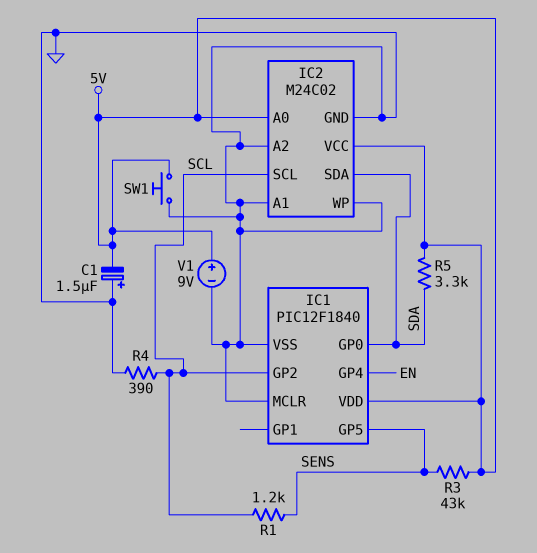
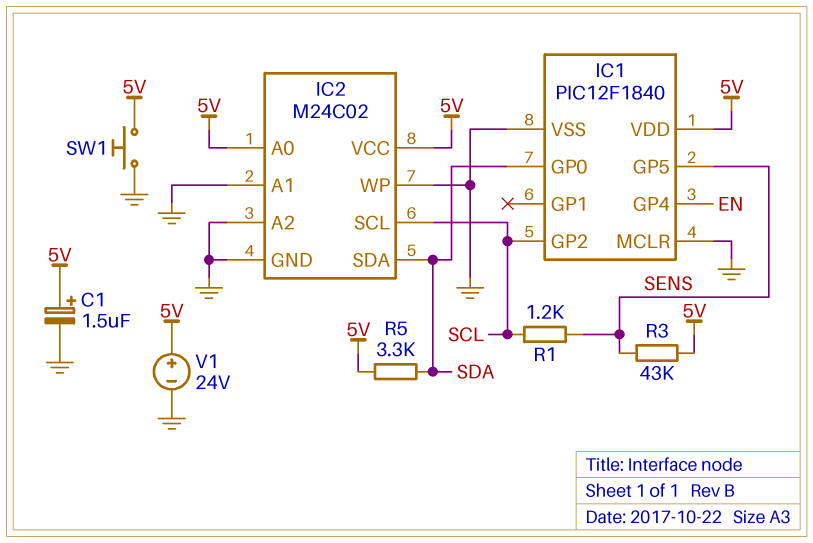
C1: 1.5uF (plus GND, minus 5V) -> 1.5uF (plus 5V, minus GND)
R4: 390 (GND, SCL) -> none
V1: 9V (plus 5V, minus GND) -> 24V (plus 5V, minus GND)

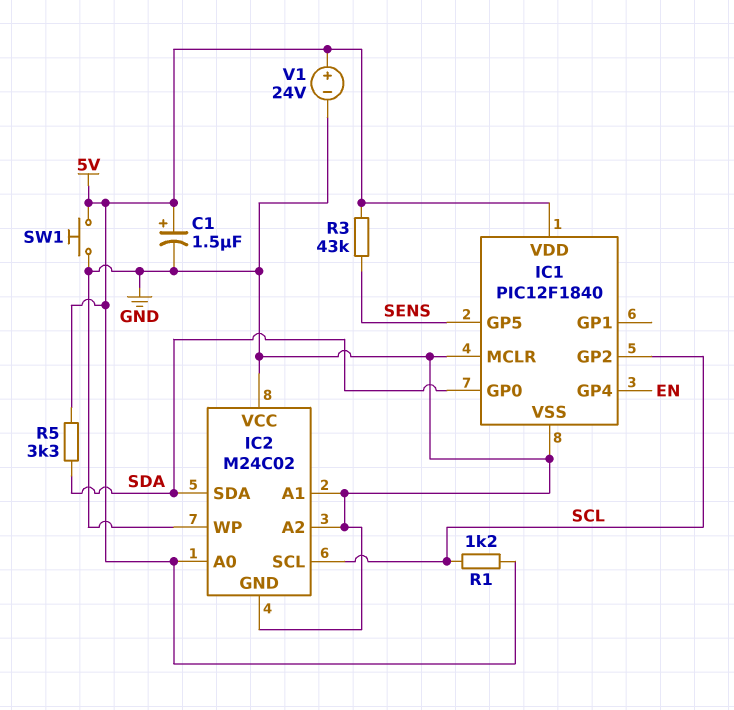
IC2 pin VCC: 5V -> GND
R1: 1.2k (SCL, SENS) -> 1.2k (5V, SCL)

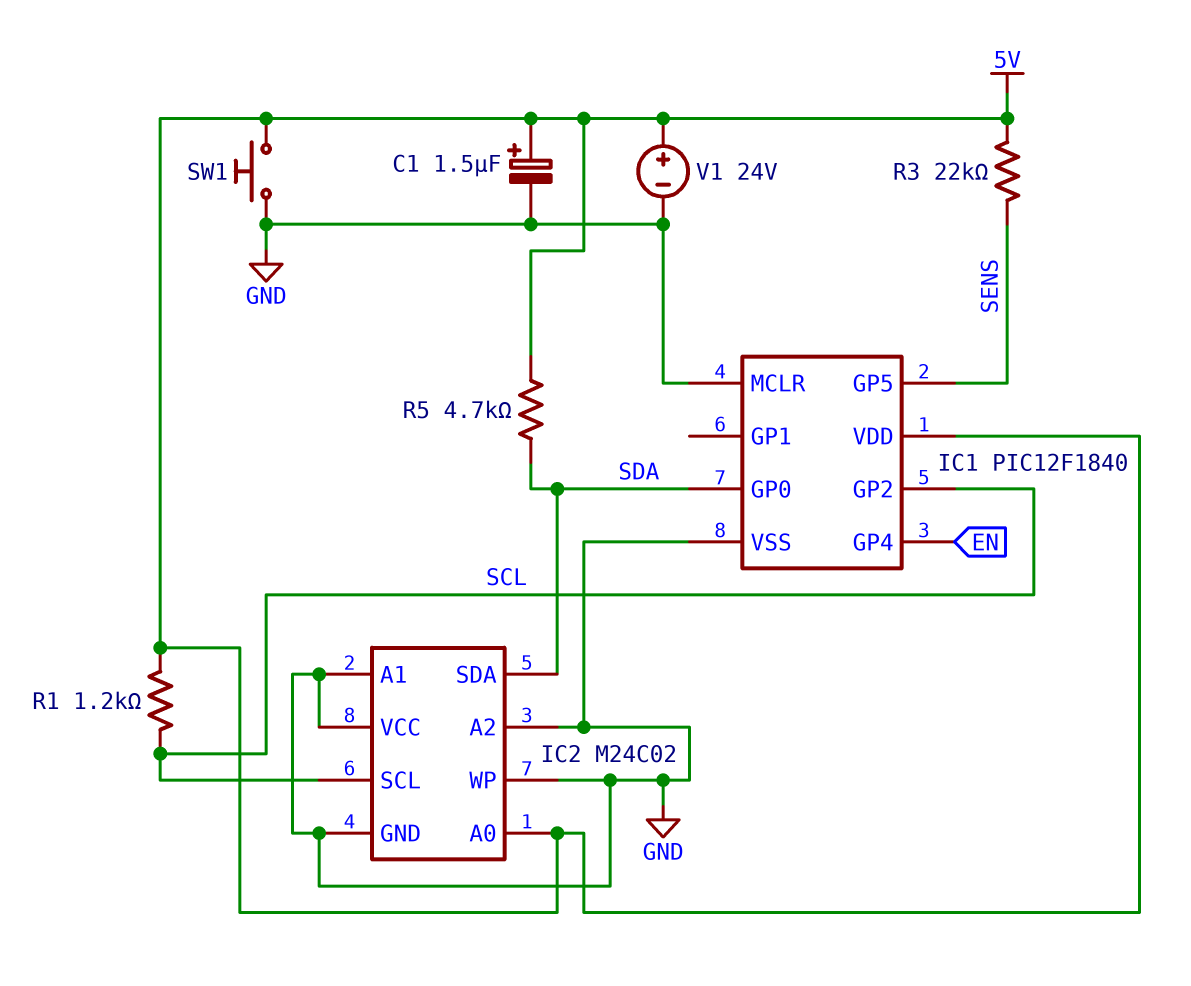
R3: 43k (5V, SENS) -> 22k (5V, SENS)
R5: 3.3k (5V, SDA) -> 4.7k (5V, SDA)

